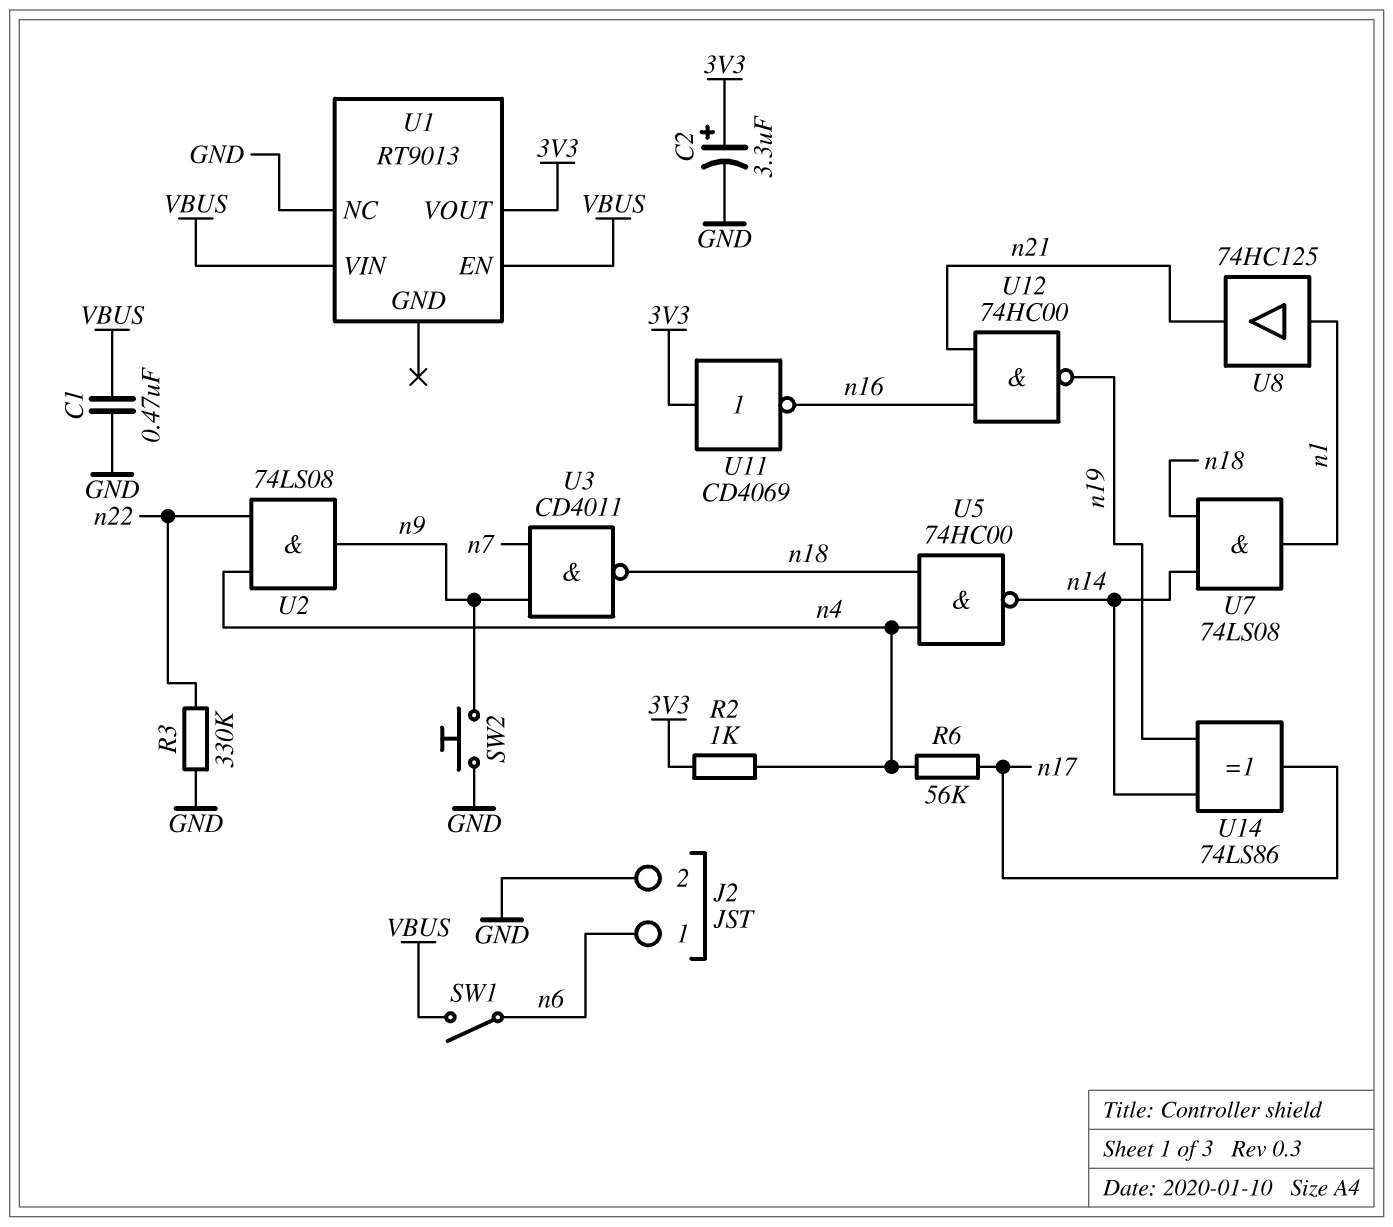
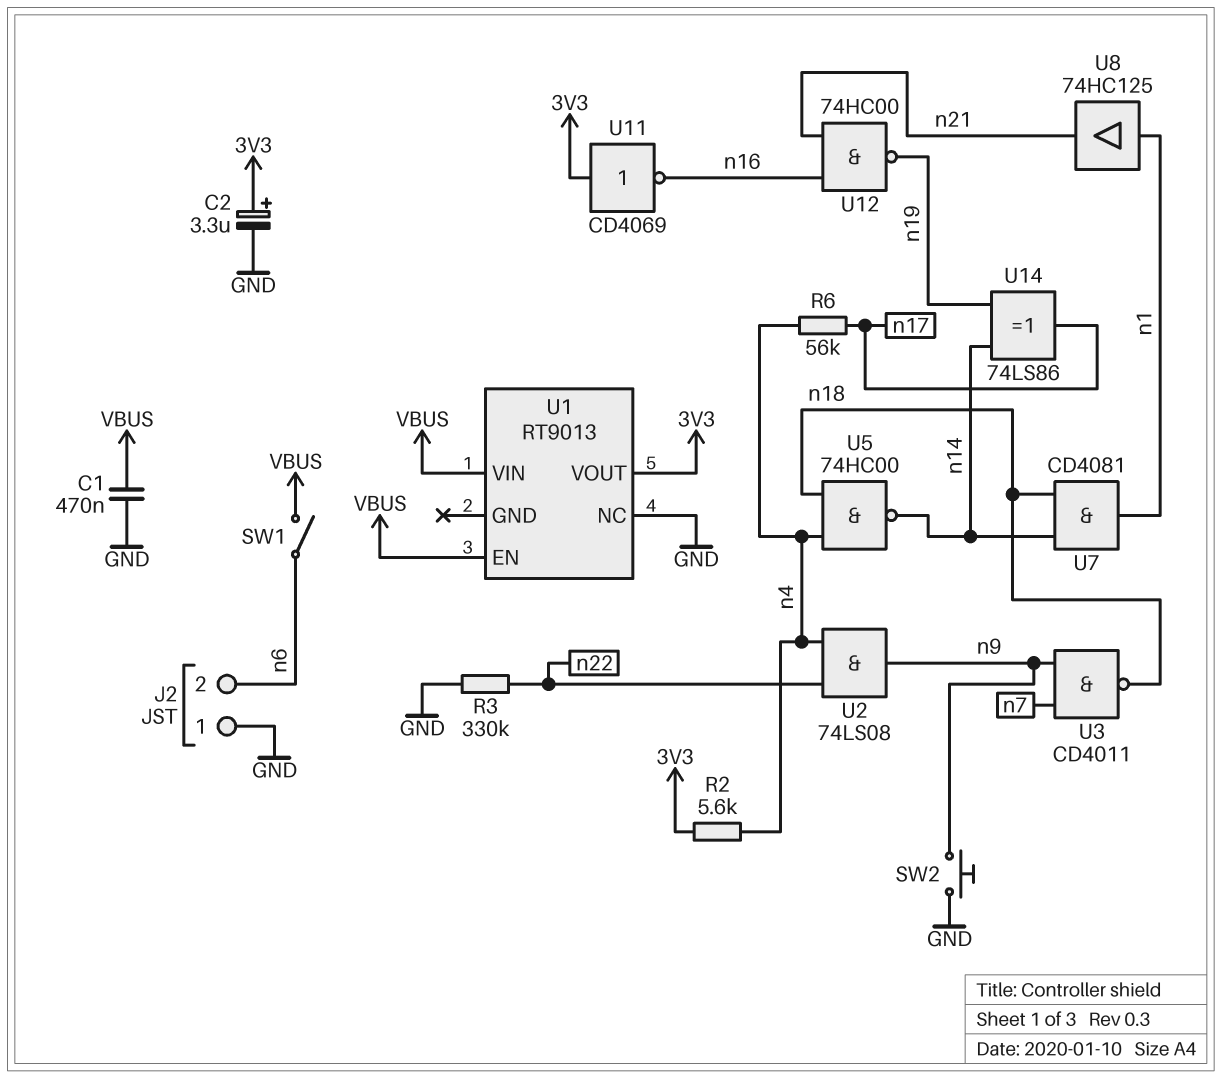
J2 pin 1: n6 -> GND
J2 pin 2: GND -> n6
R2: 1k (3V3, n4) -> 5.6k (3V3, n4)
U7: AND 74LS08 (in n14, in n18, out n1) -> AND CD4081 (in n14, in n18, out n1)

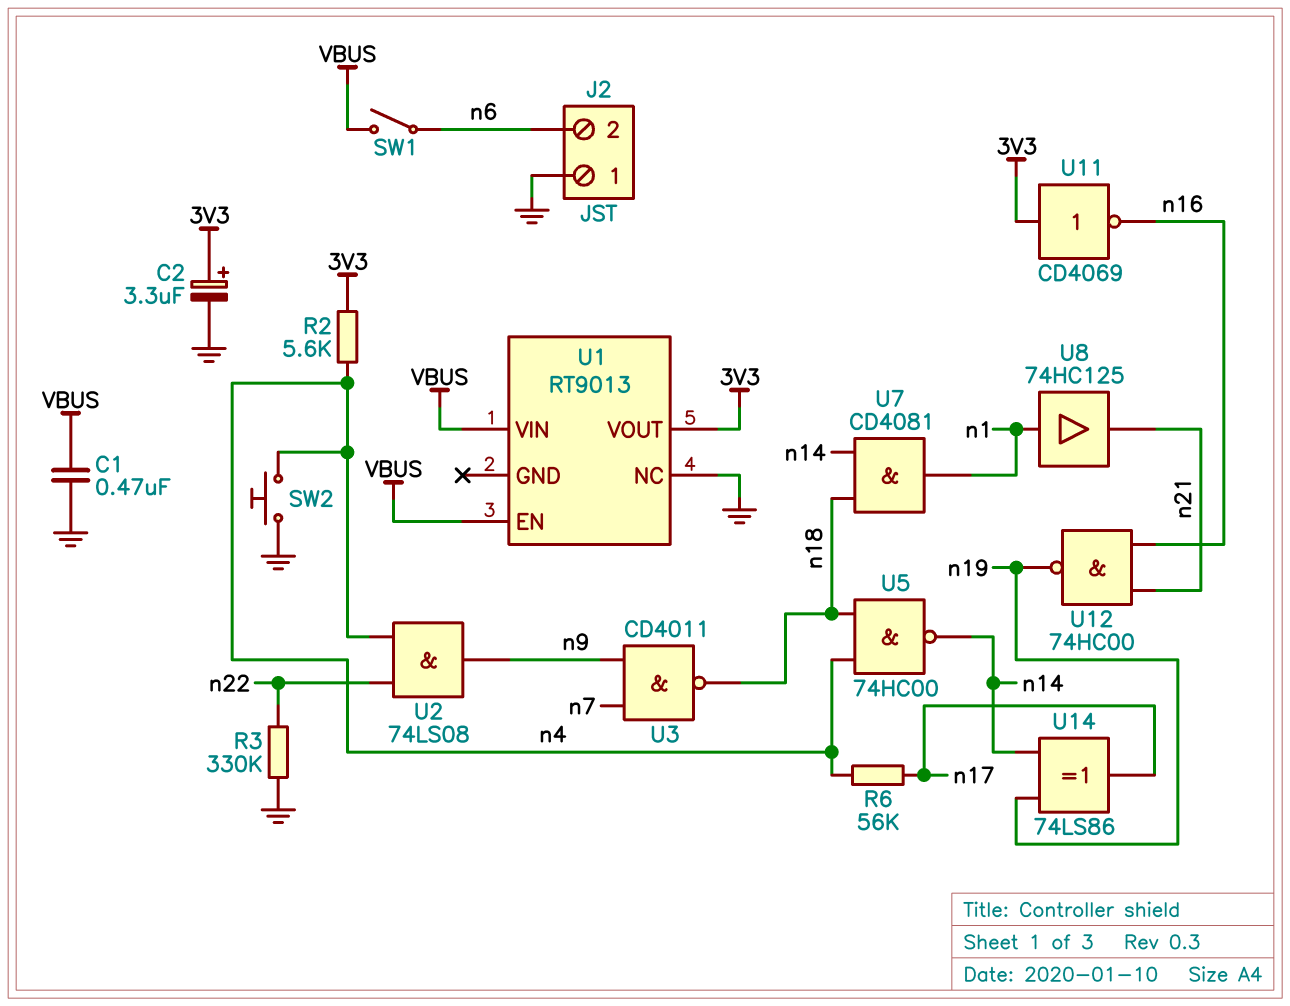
SW2: button (GND, n9) -> button (GND, n4)

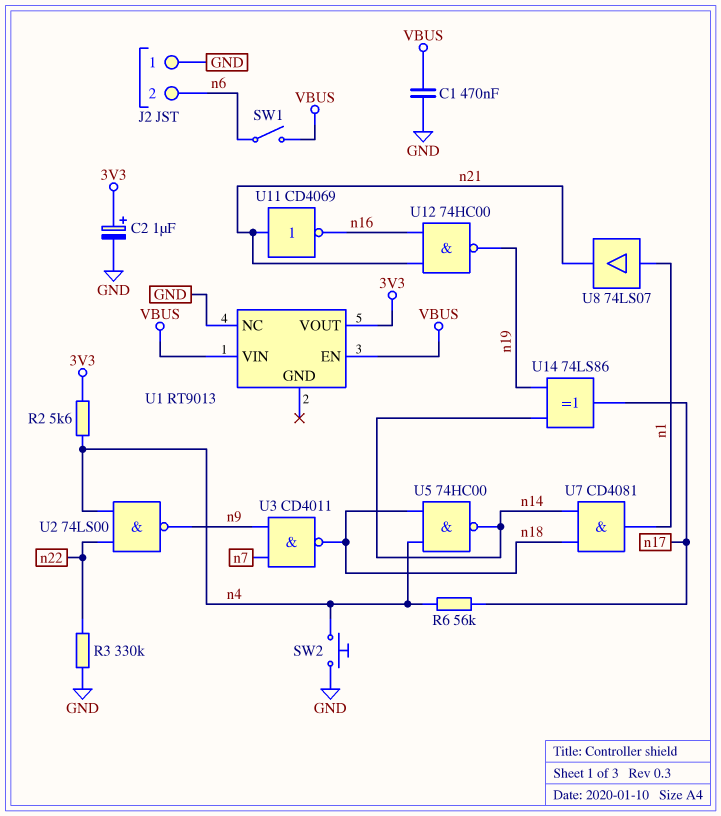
C2: 3.3uF (plus 3V3, minus GND) -> 1uF (plus 3V3, minus GND)
U2: AND 74LS08 (in n4, in n22, out n9) -> NAND 74LS00 (in n4, in n22, out n9)
U8: buffer 74HC125 (in n1, out n21) -> buffer 74LS07 (in n1, out n21)
U11: NOT CD4069 (in 3V3, out n16) -> NOT CD4069 (in n21, out n16)

